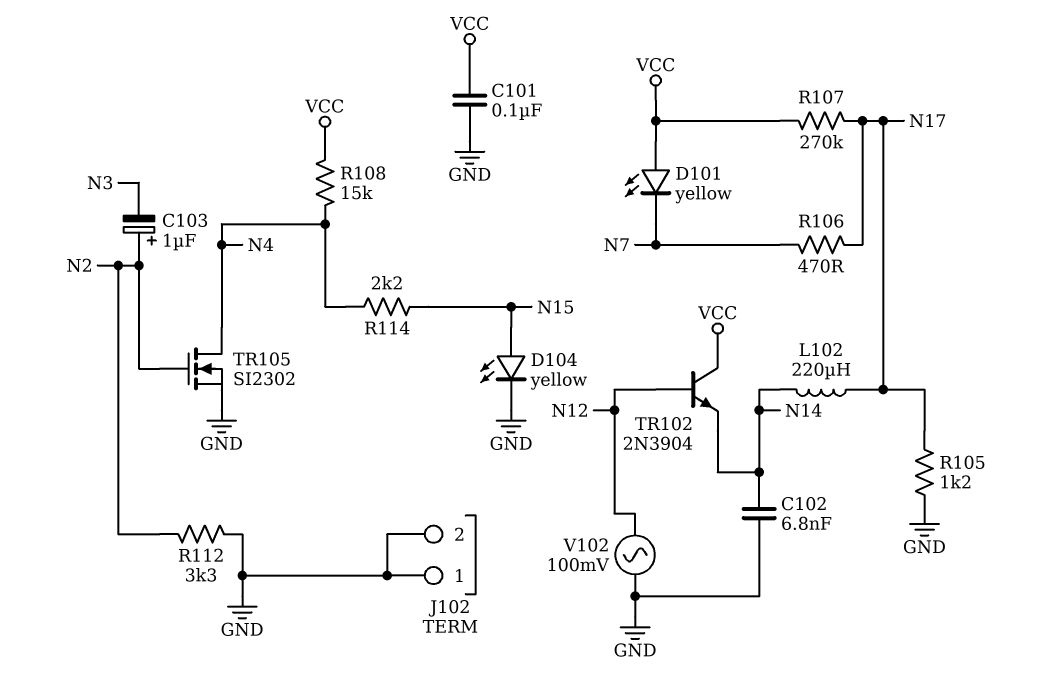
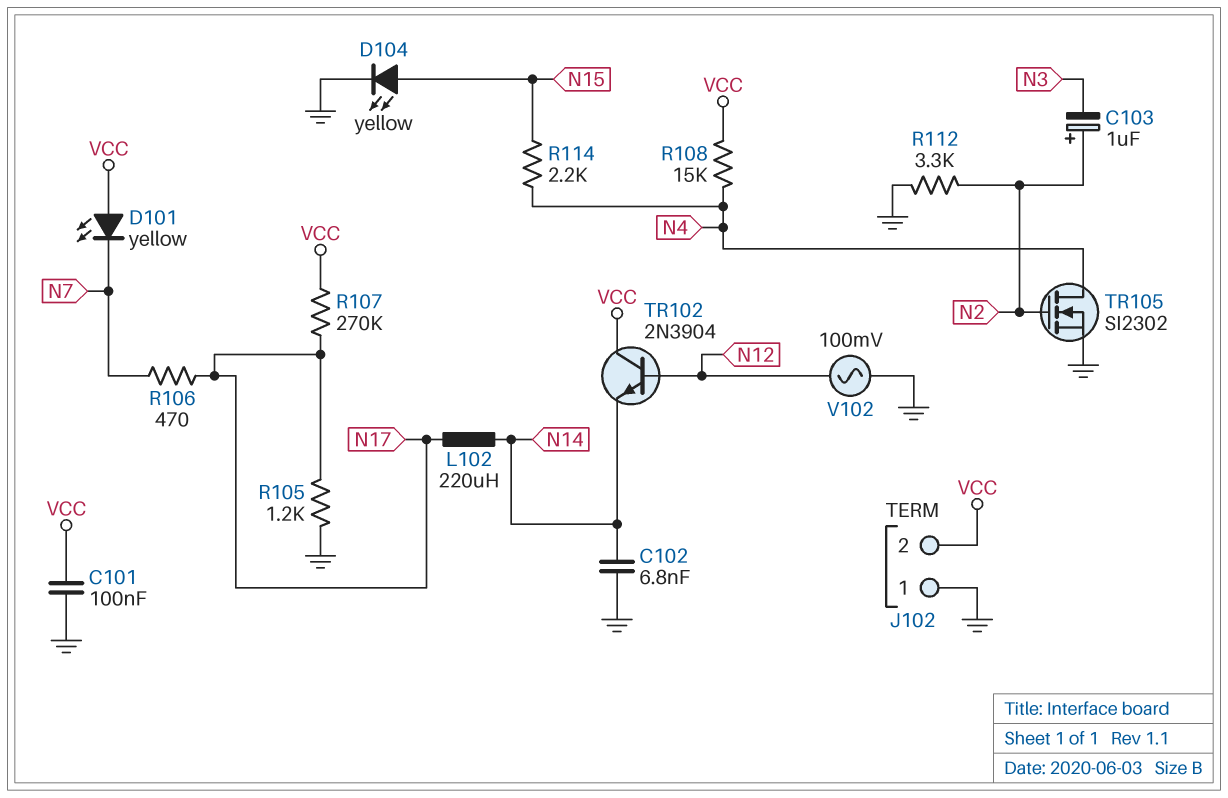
J102 pin 2: GND -> VCC

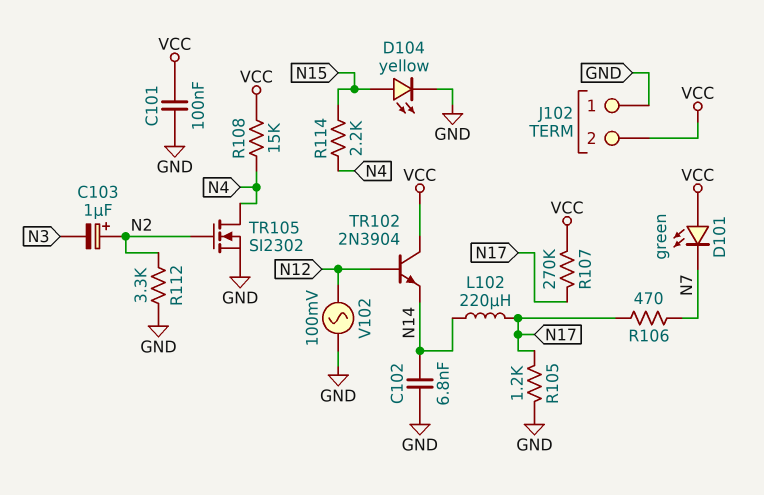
D101: LED yellow (A VCC, K N7) -> LED green (A VCC, K N7)

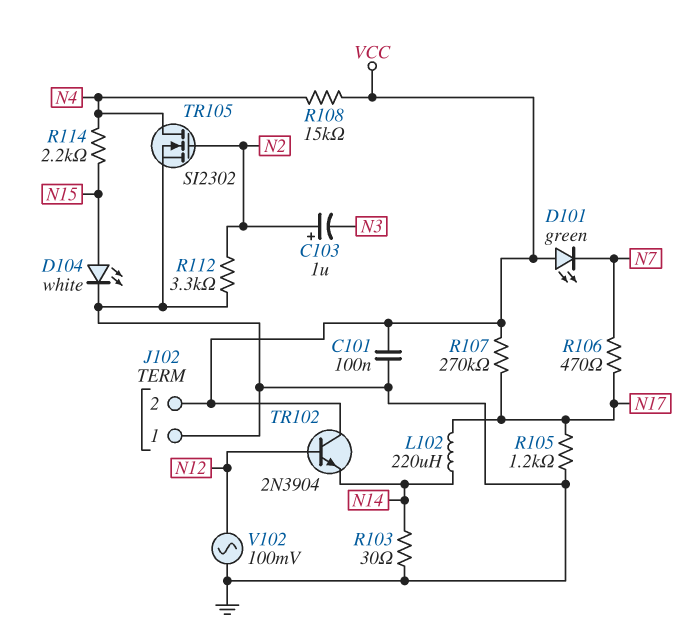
C102: 6.8nF (GND, N14) -> none
D104: LED yellow (A N15, K GND) -> LED white (A N15, K GND)
R103: none -> 30 (GND, N14)

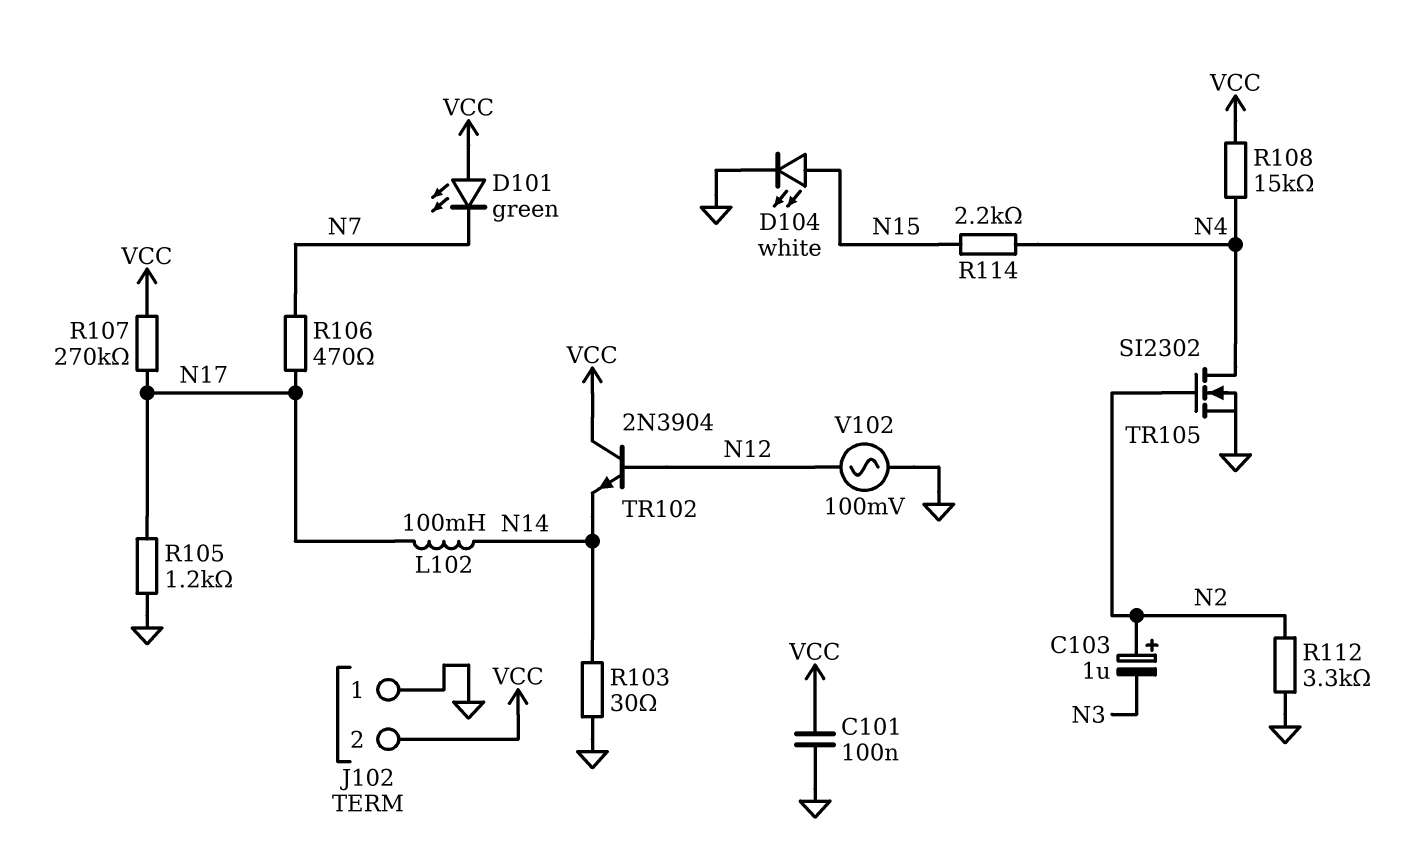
L102: 220uH (N14, N17) -> 100mH (N14, N17)

